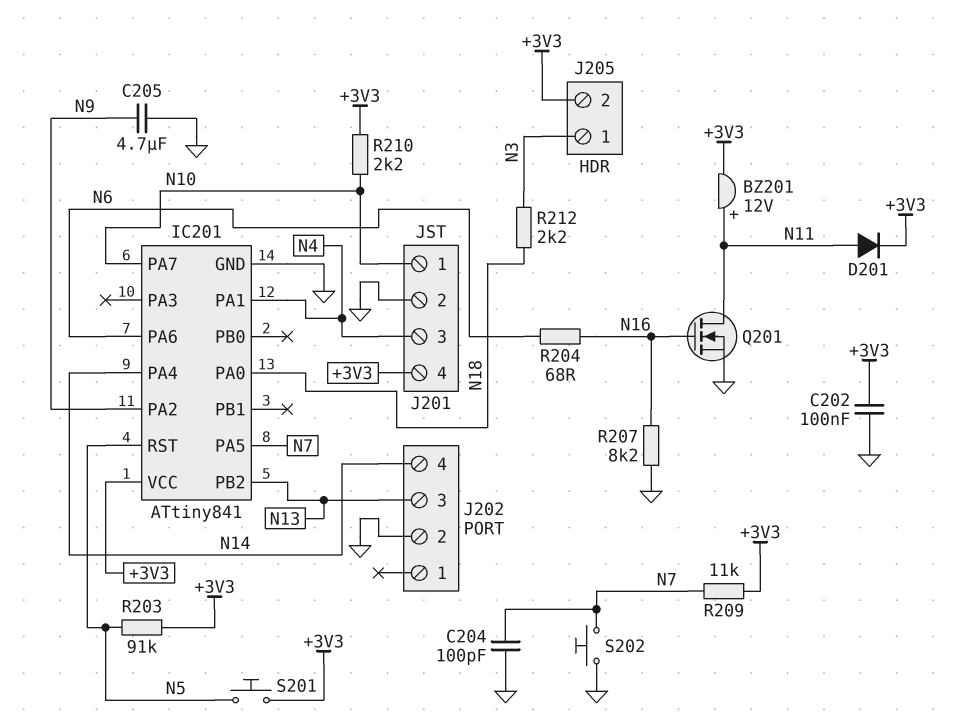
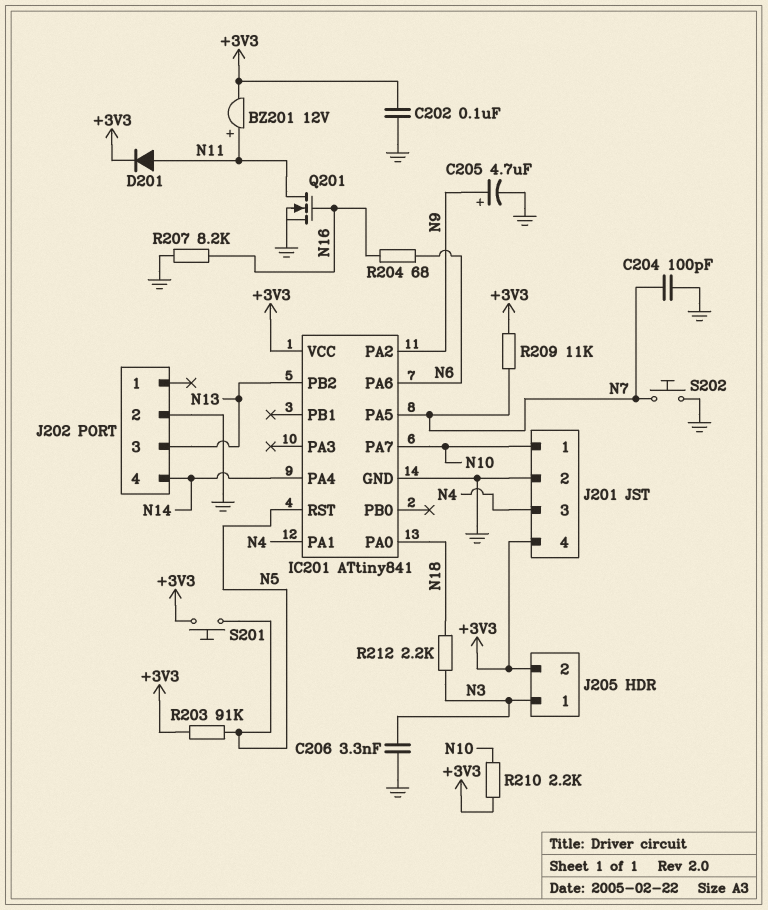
C205: 4.7uF (GND, N9) -> 4.7uF (plus N9, minus GND)
C206: none -> 3.3nF (GND, N3)

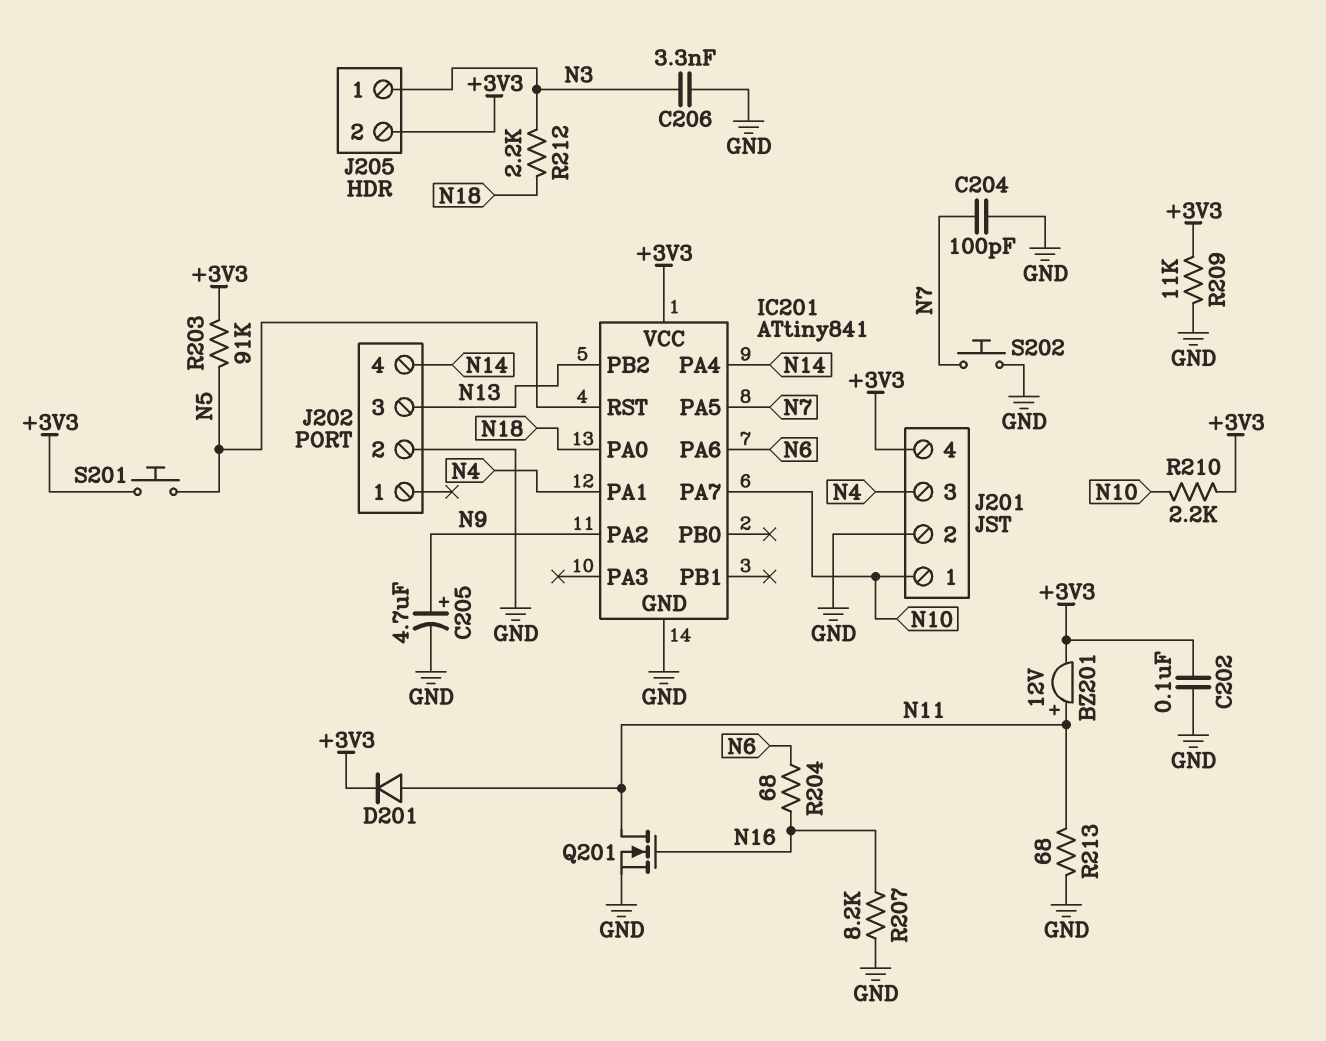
R209: 11k (+3V3, N7) -> 11k (+3V3, GND)
R213: none -> 68 (GND, N11)

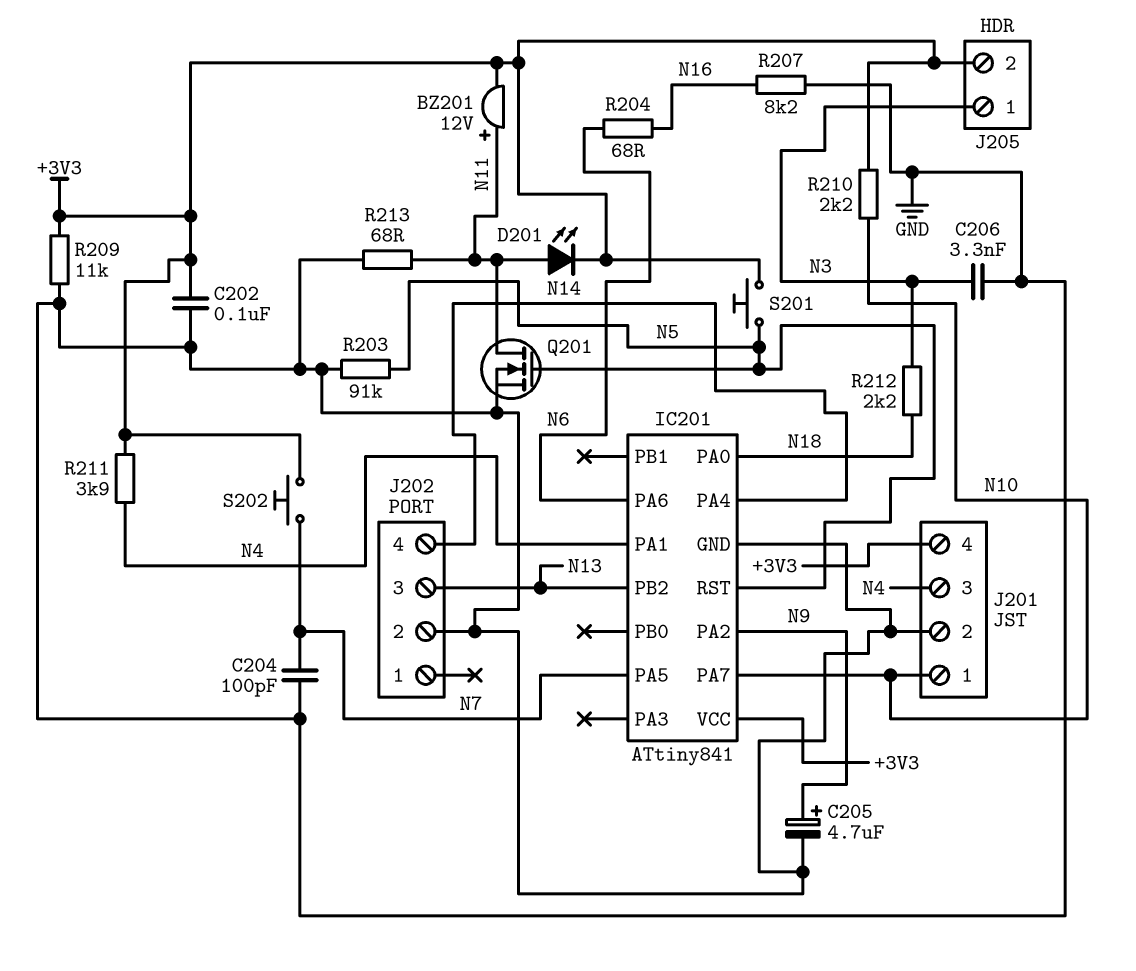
D201: diode (A N11, K +3V3) -> LED (A N11, K +3V3)
Q201: NMOS (G N16, D N11, S GND) -> NMOS (G N5, D N11, S GND)
R203: 91k (+3V3, N5) -> 91k (GND, N5)
R211: none -> 3.9k (+3V3, N4)
S202: button (GND, N7) -> button (+3V3, N7)

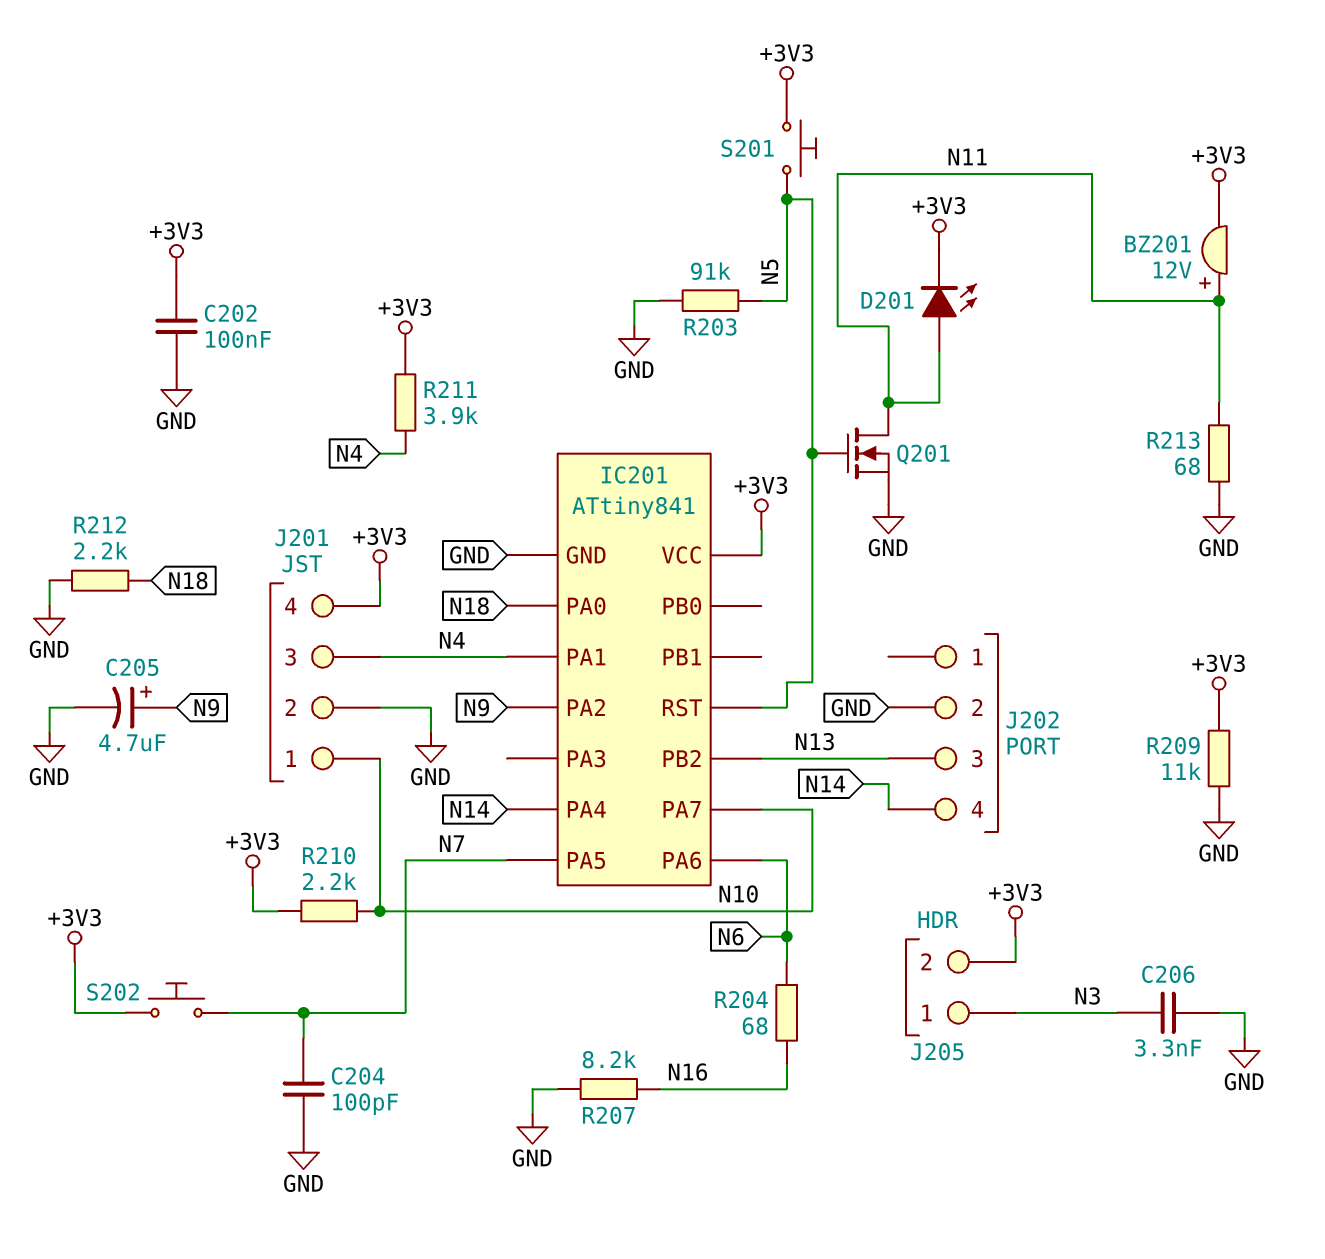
R212: 2.2k (N3, N18) -> 2.2k (GND, N18)

